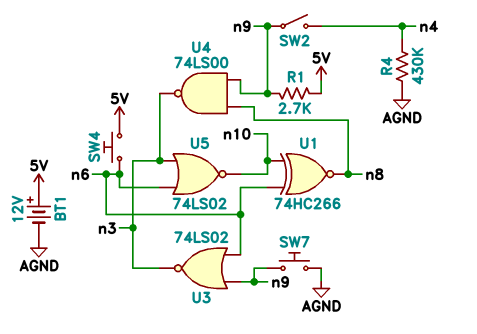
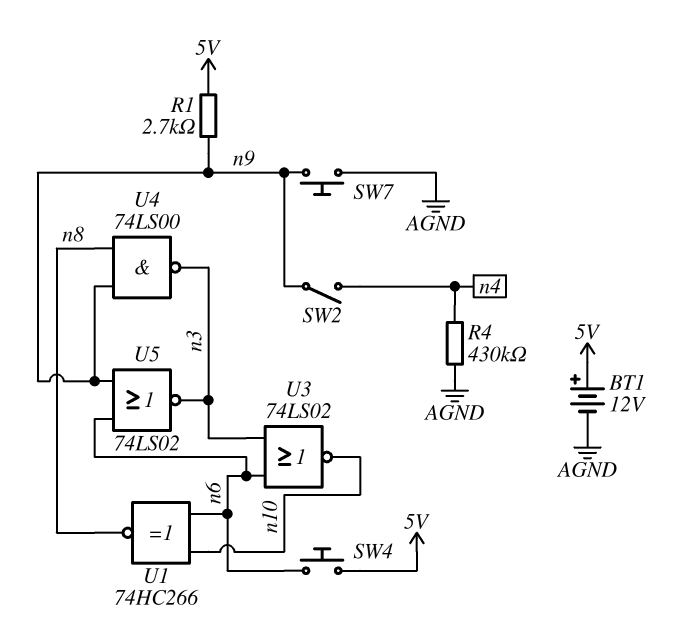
U3: NOR 74LS02 (in n6, in n9, out n3) -> NOR 74LS02 (in n3, in n6, out n10)
U5: NOR 74LS02 (in n3, in n6, out n10) -> NOR 74LS02 (in n6, in n9, out n3)

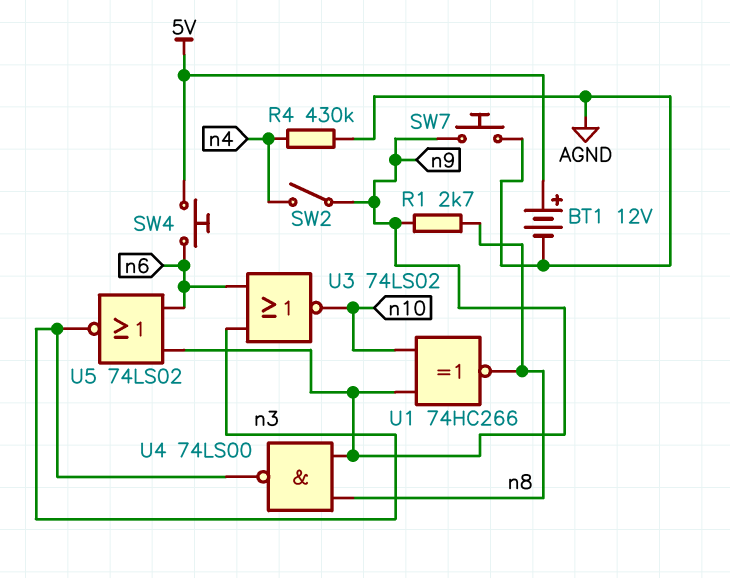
R1: 2.7k (5V, n9) -> 2.7k (n8, n9)
U1: XNOR 74HC266 (in n6, in n10, out n8) -> XNOR 74HC266 (in n9, in n10, out n8)

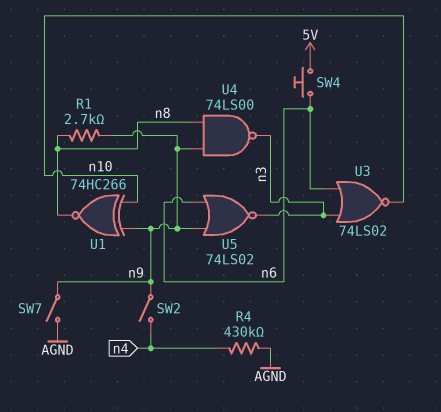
BT1: 12V (plus 5V, minus AGND) -> none
SW7: button (AGND, n9) -> switch (AGND, n9)

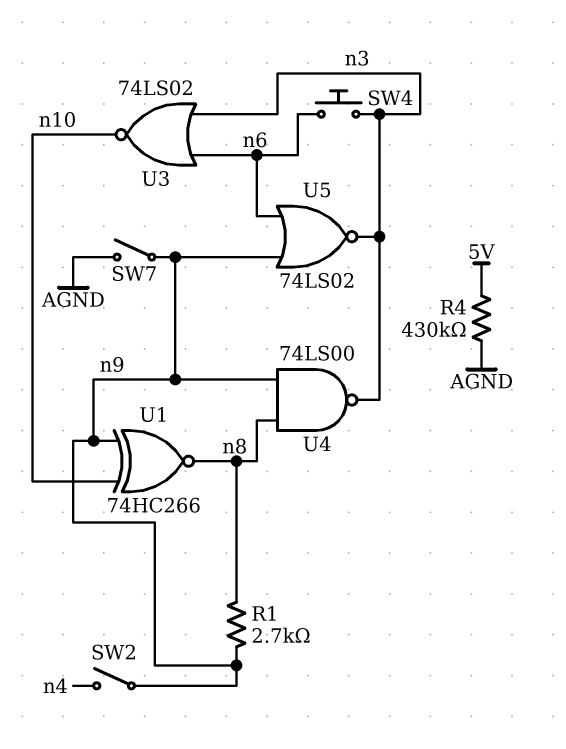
R4: 430k (AGND, n4) -> 430k (5V, AGND)
SW4: button (5V, n6) -> button (n3, n6)

